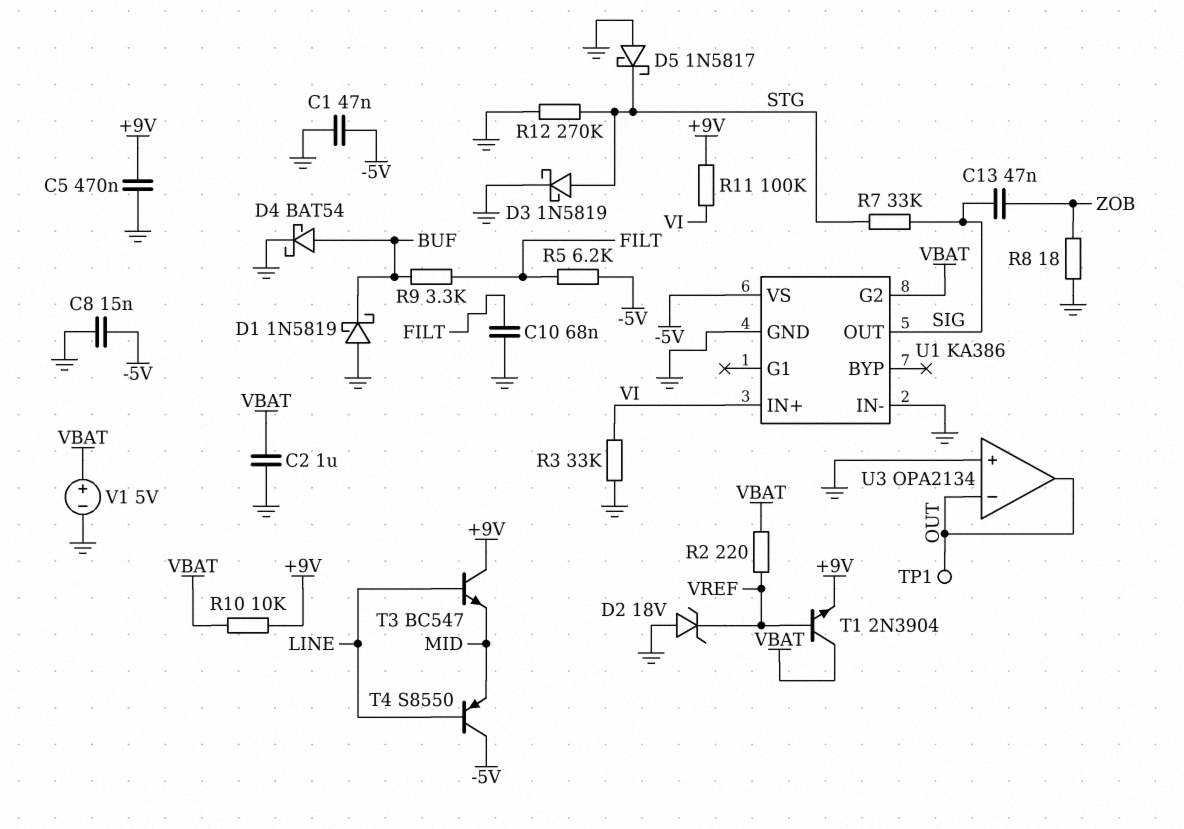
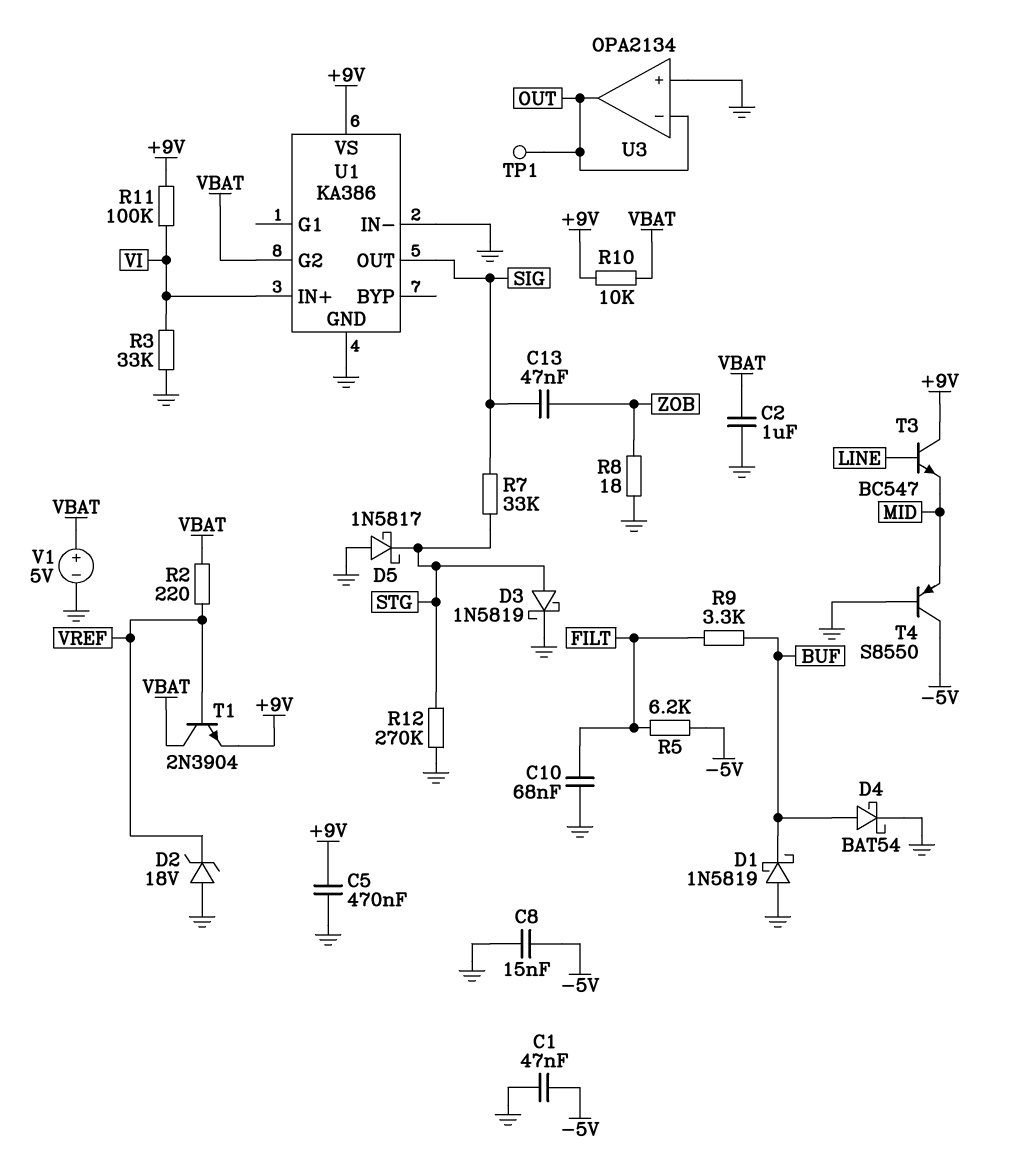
T4: PNP S8550 (B LINE, C -5V, E MID) -> PNP S8550 (B GND, C -5V, E MID)
U1 pin VS: -5V -> +9V

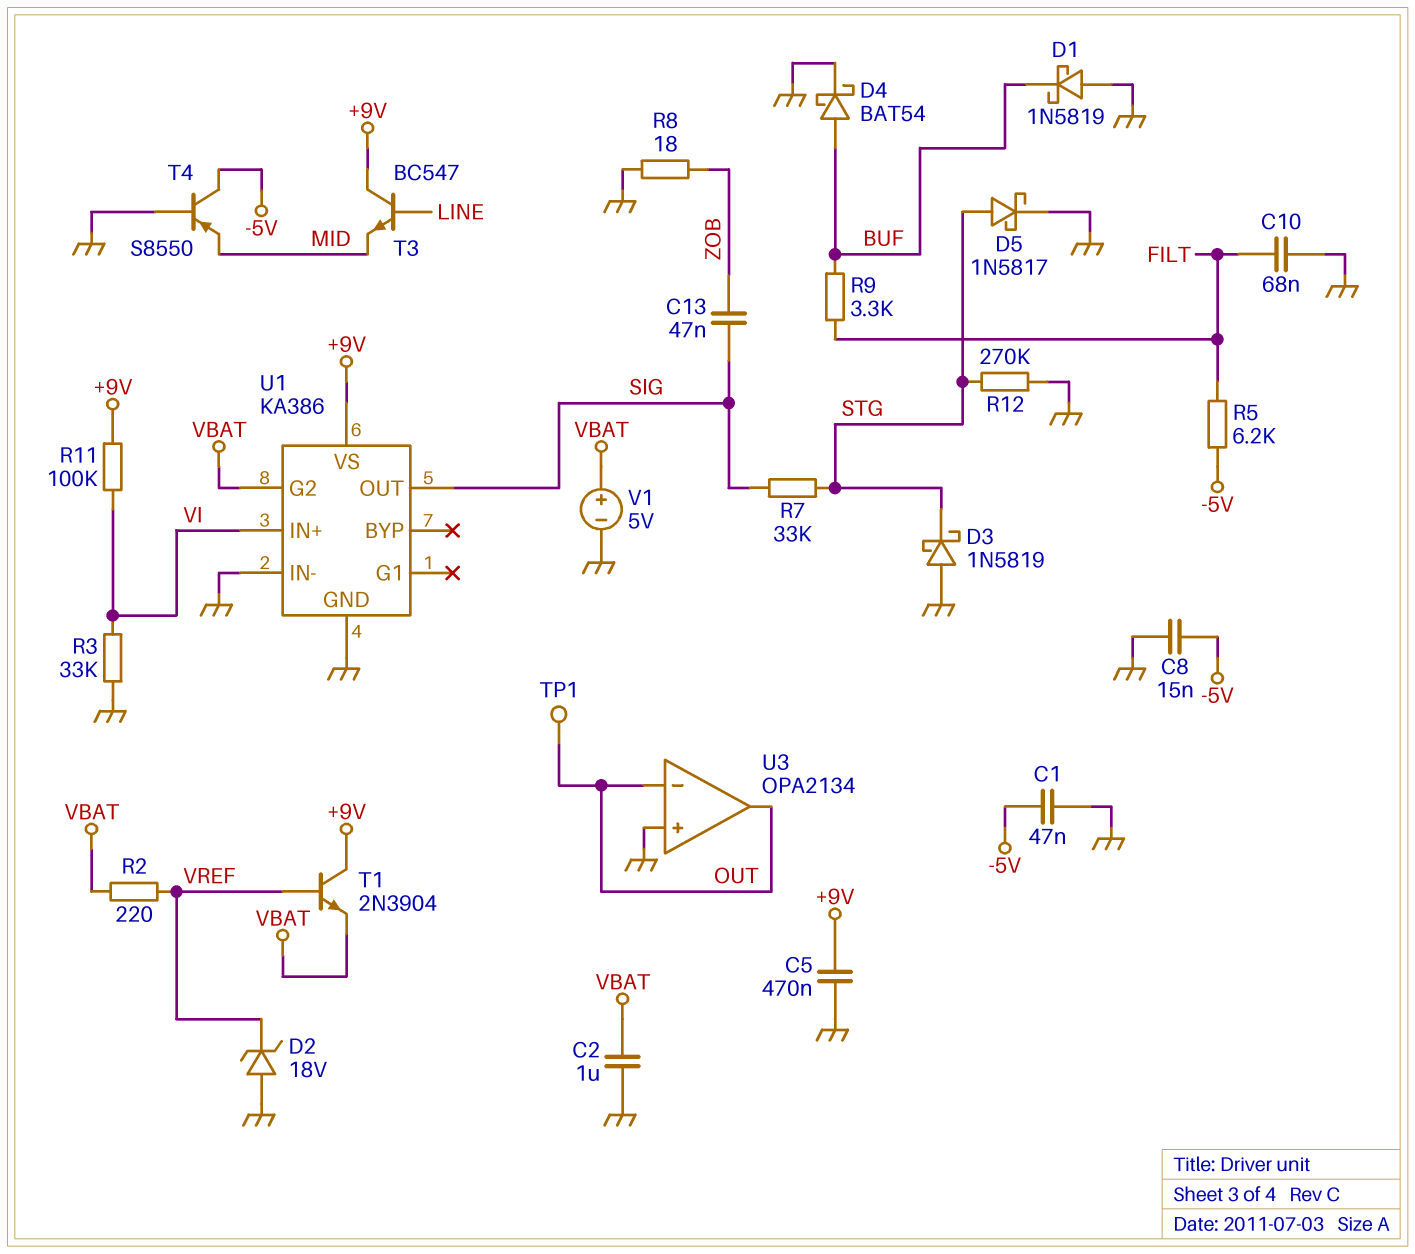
D3: schottky 1N5819 (A STG, K GND) -> schottky 1N5819 (A GND, K STG)
D5: schottky 1N5817 (A GND, K STG) -> schottky 1N5817 (A STG, K GND)
R10: 10k (+9V, VBAT) -> none
T1: NPN 2N3904 (B VREF, C VBAT, E +9V) -> NPN 2N3904 (B VREF, C +9V, E VBAT)

